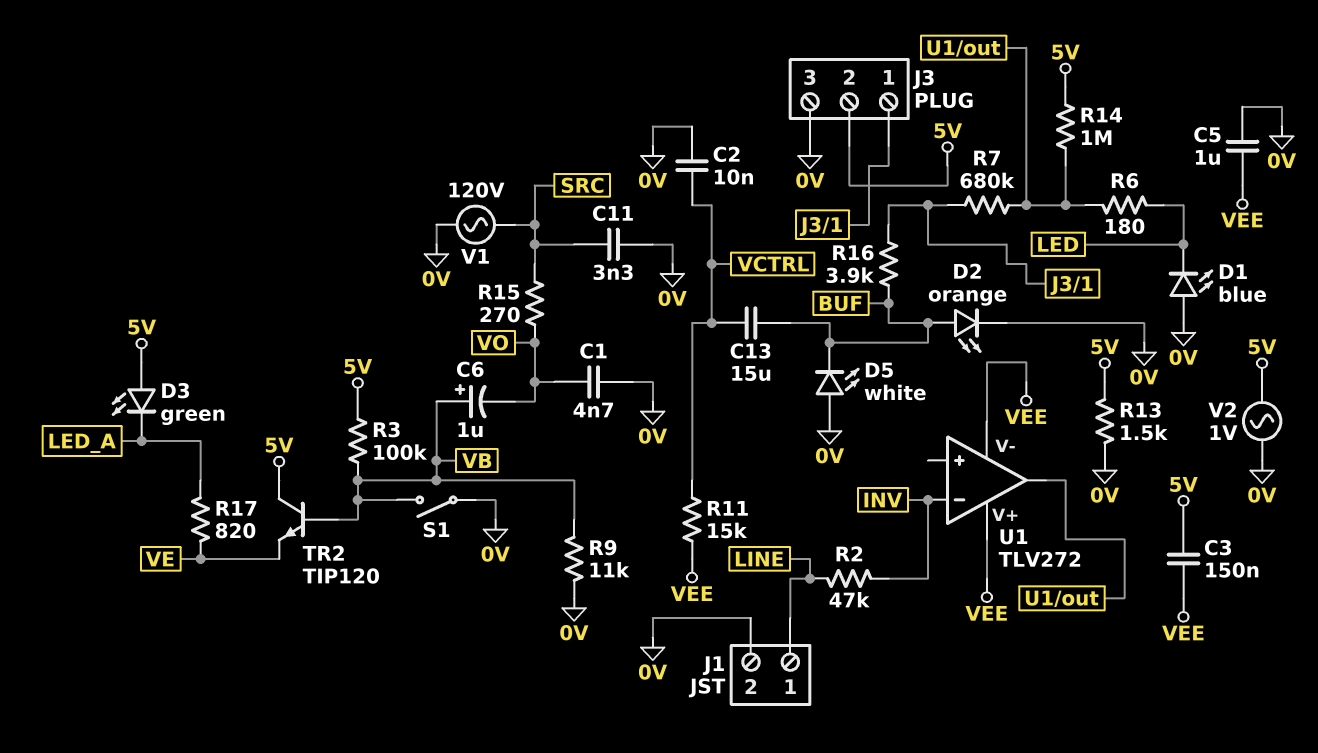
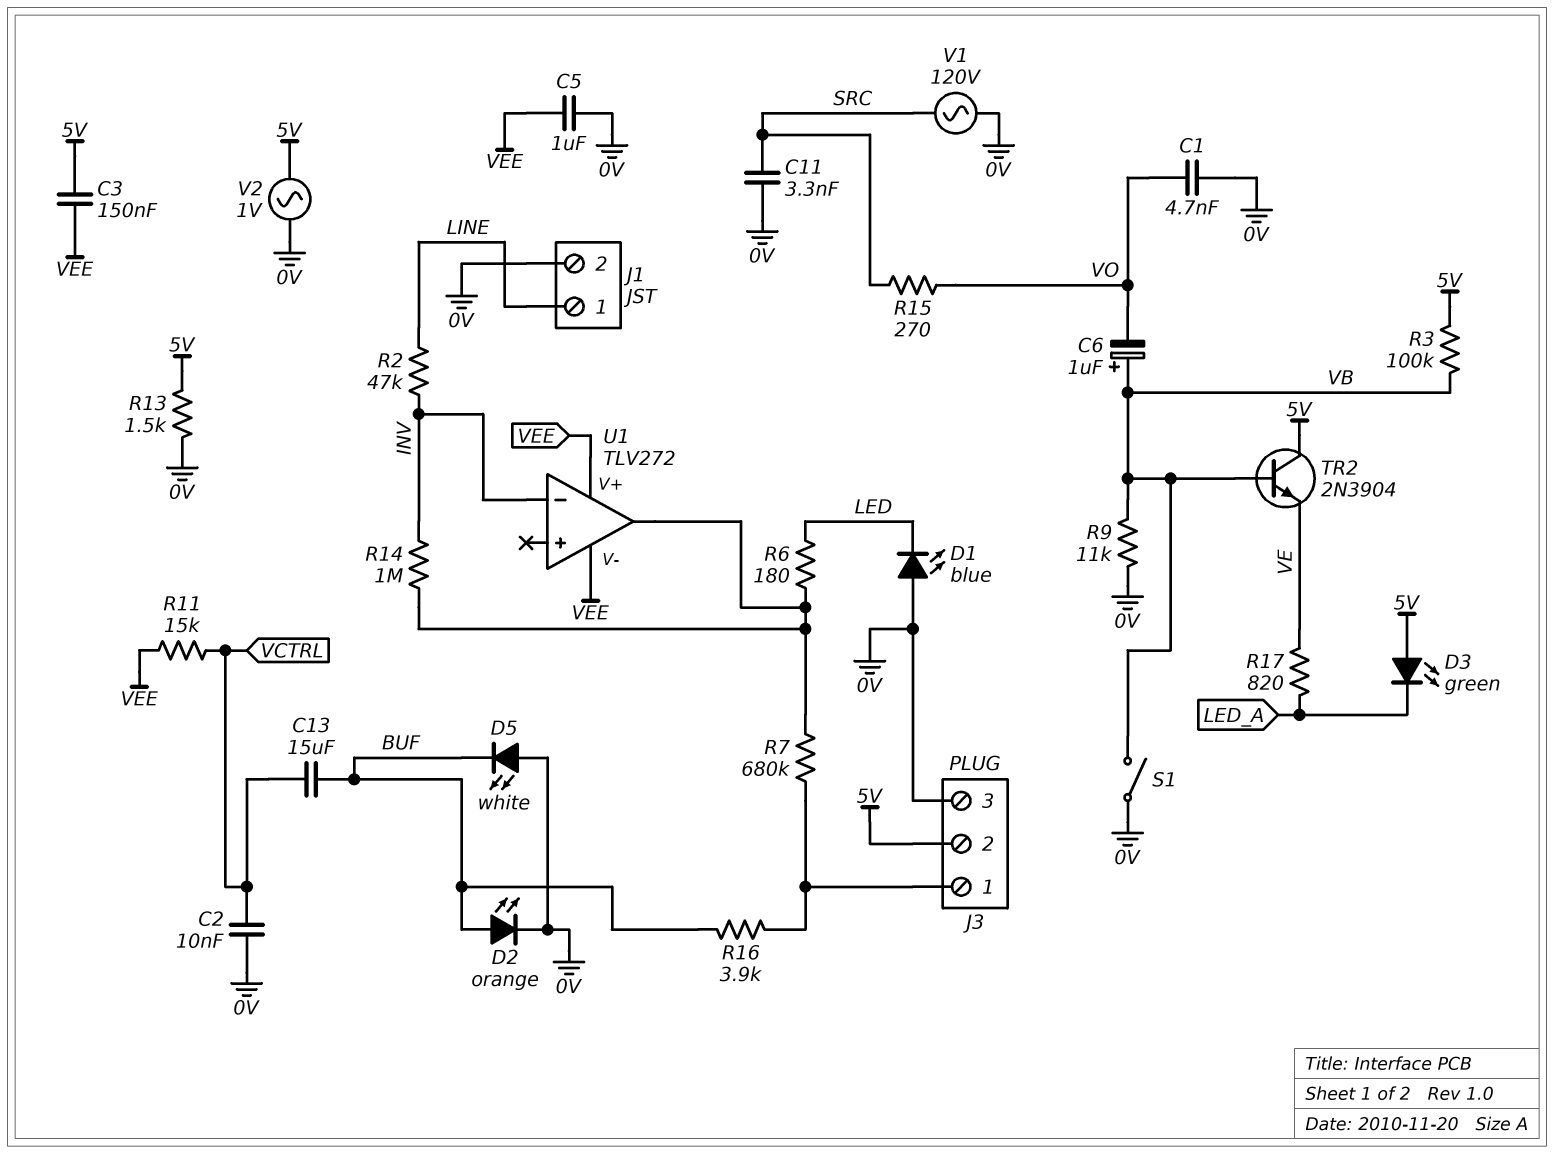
R14: 1M (5V, U1/out) -> 1M (INV, U1/out)
TR2: NPN TIP120 (B VB, C 5V, E VE) -> NPN 2N3904 (B VB, C 5V, E VE)

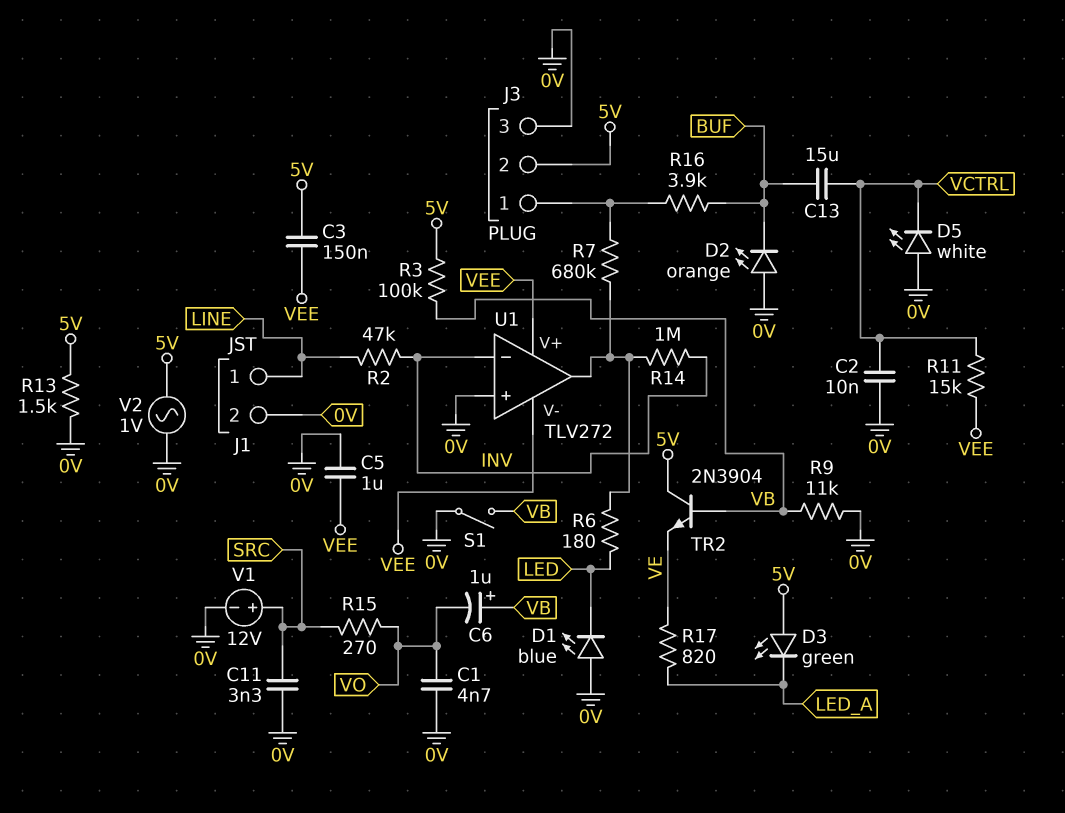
D2: LED orange (A BUF, K 0V) -> LED orange (A 0V, K BUF)
D5: LED white (A 0V, K BUF) -> LED white (A 0V, K VCTRL)
U1 pin in+: none -> 0V
V1: AC 120V (0V, SRC) -> 12V (plus SRC, minus 0V)

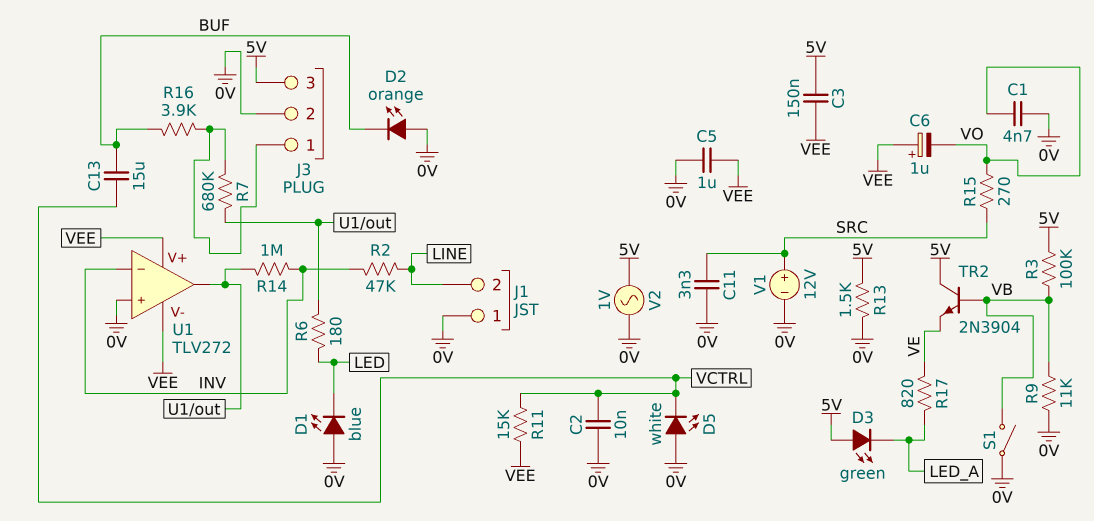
C6: 1uF (plus VB, minus VO) -> 1uF (plus VEE, minus VO)
J1 pin 1: LINE -> 0V
J1 pin 2: 0V -> LINE
J3 pin 2: 5V -> 0V
J3 pin 3: 0V -> 5V

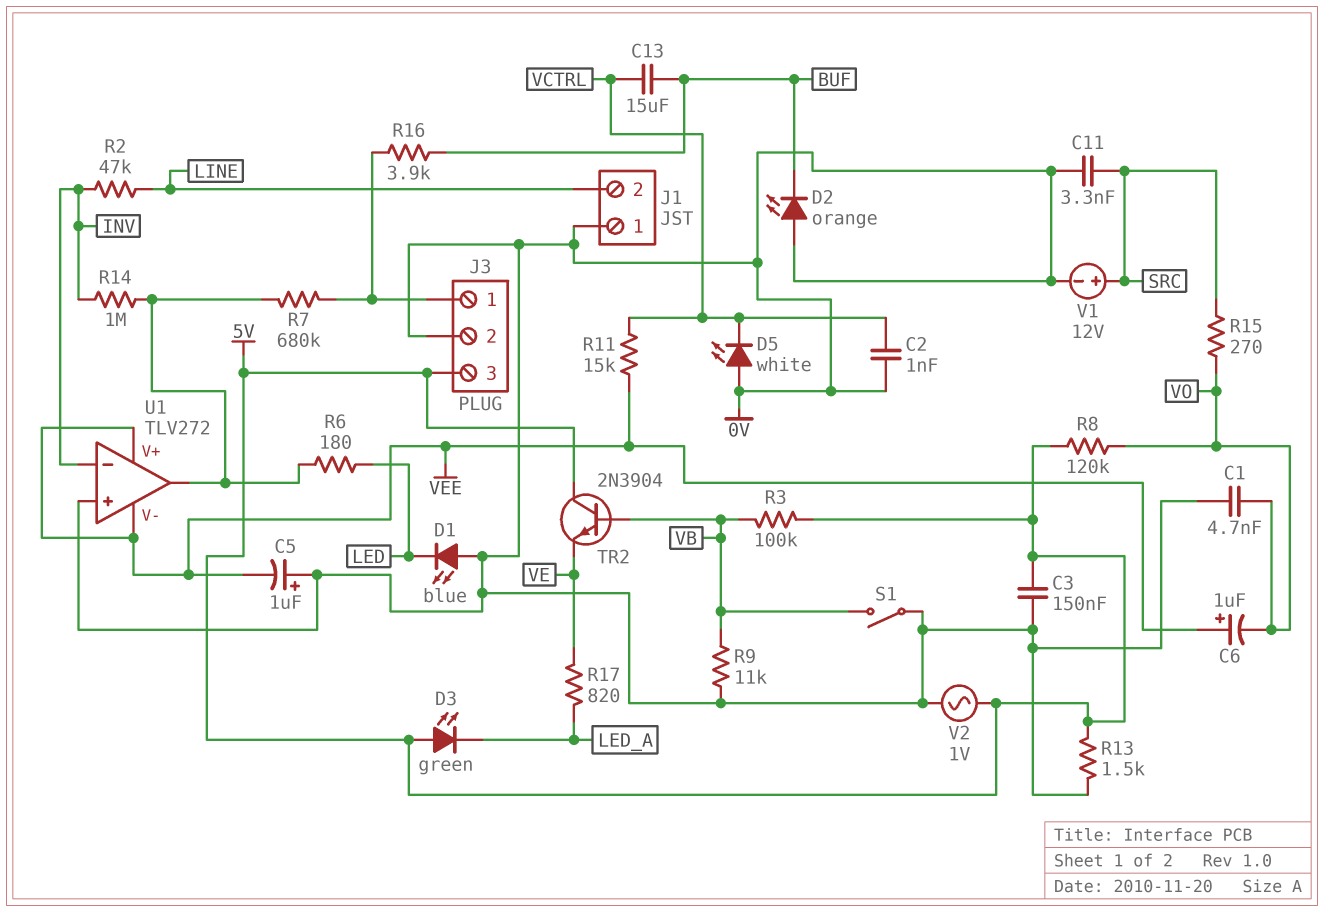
C2: 10nF (0V, VCTRL) -> 1nF (0V, VCTRL)
C3: 150nF (5V, VEE) -> 150nF (0V, 5V)
C5: 1uF (0V, VEE) -> 1uF (plus 0V, minus VEE)
R8: none -> 120k (5V, VO)

